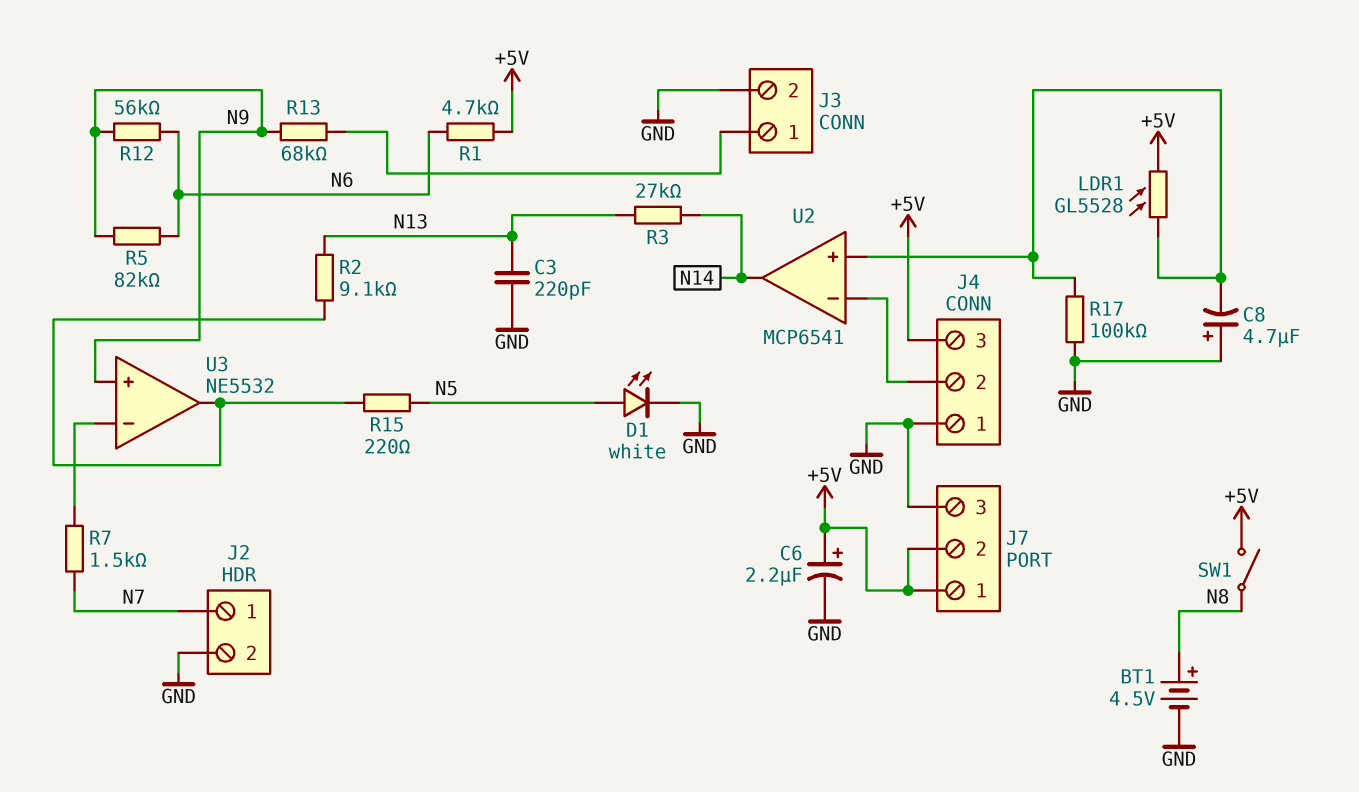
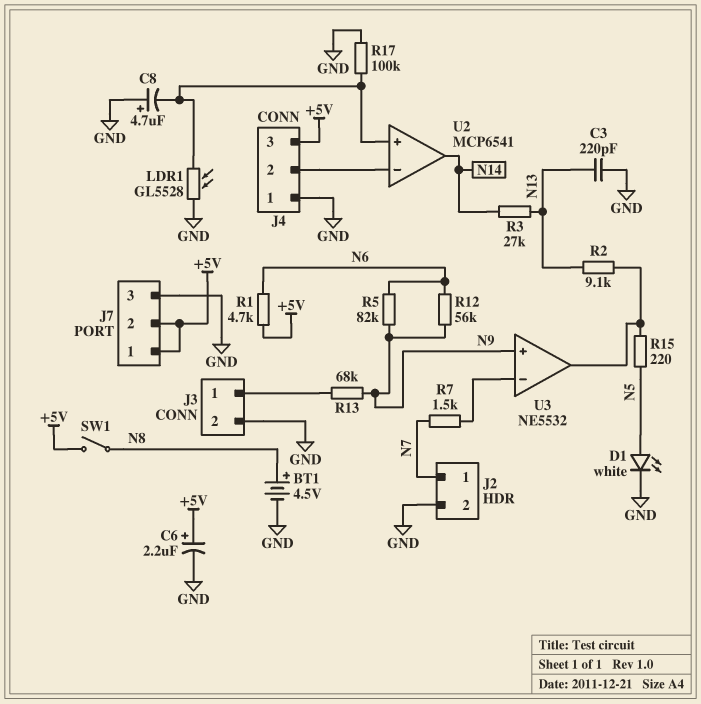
LDR1: GL5528 (+5V, U2/in+) -> GL5528 (GND, U2/in+)

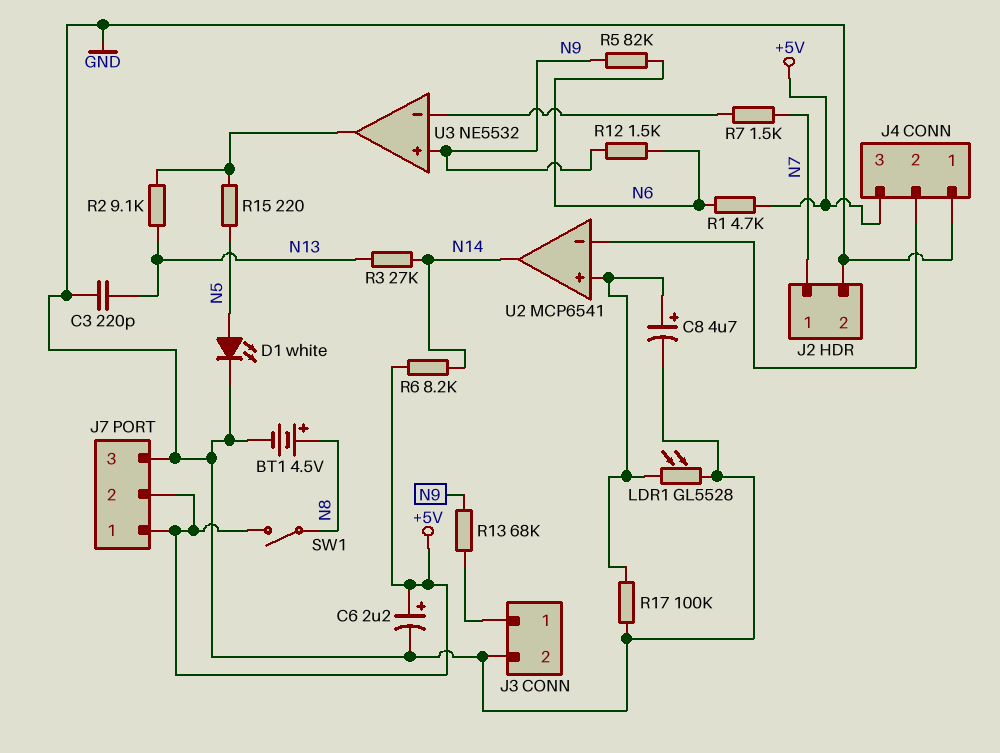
C8: 4.7uF (plus GND, minus U2/in+) -> 4.7uF (plus U2/in+, minus GND)
R6: none -> 8.2k (+5V, N14)
R12: 56k (N6, N9) -> 1.5k (N6, N9)

